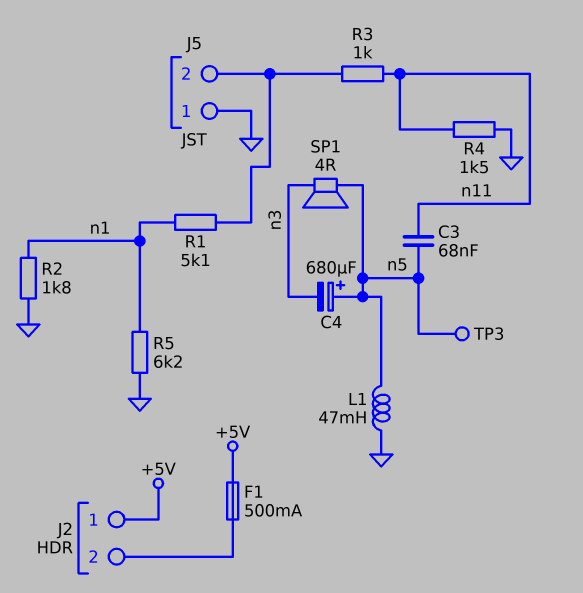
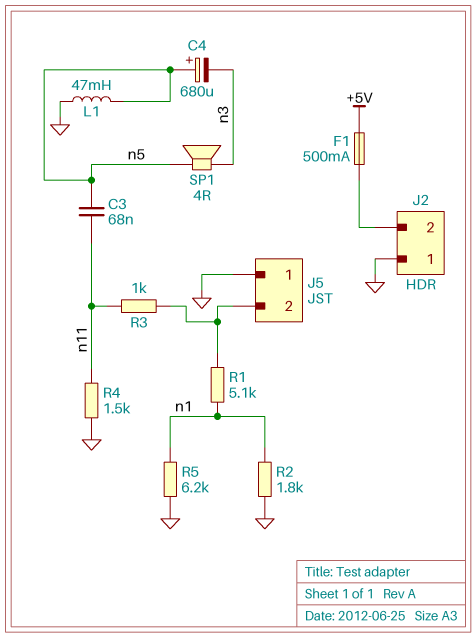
J2 pin 1: +5V -> GND
TP3: test point (n5) -> none

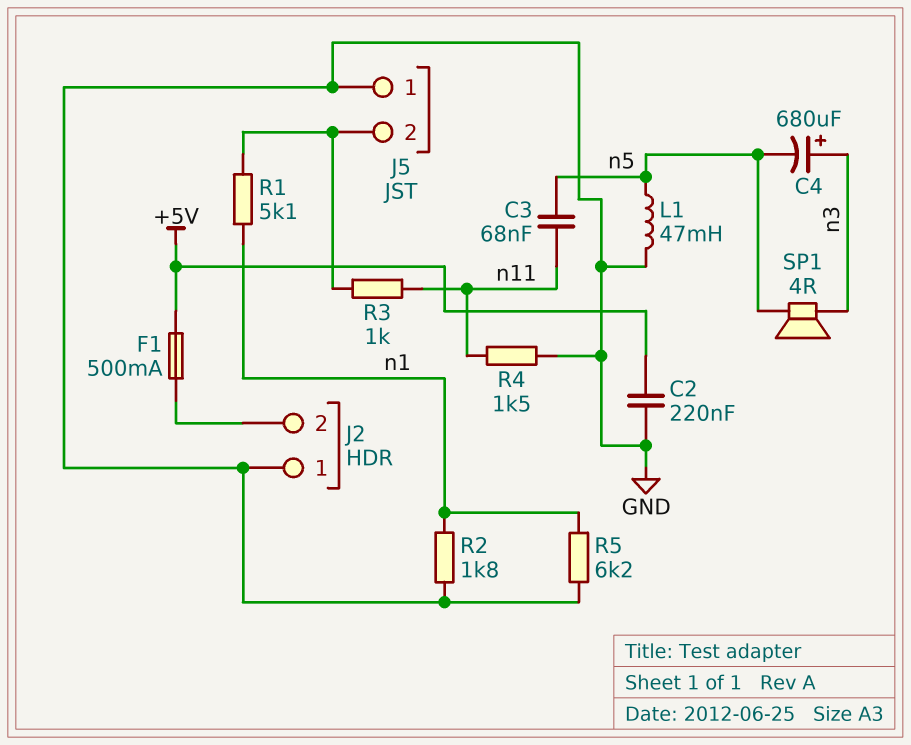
C2: none -> 220nF (+5V, GND)
C4: 680uF (plus n5, minus n3) -> 680uF (plus n3, minus n5)

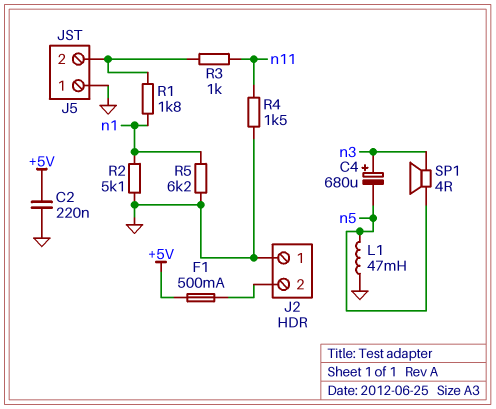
C3: 68nF (n5, n11) -> none
R1: 5.1k (J5/2, n1) -> 1.8k (J5/2, n1)
R2: 1.8k (GND, n1) -> 5.1k (GND, n1)

